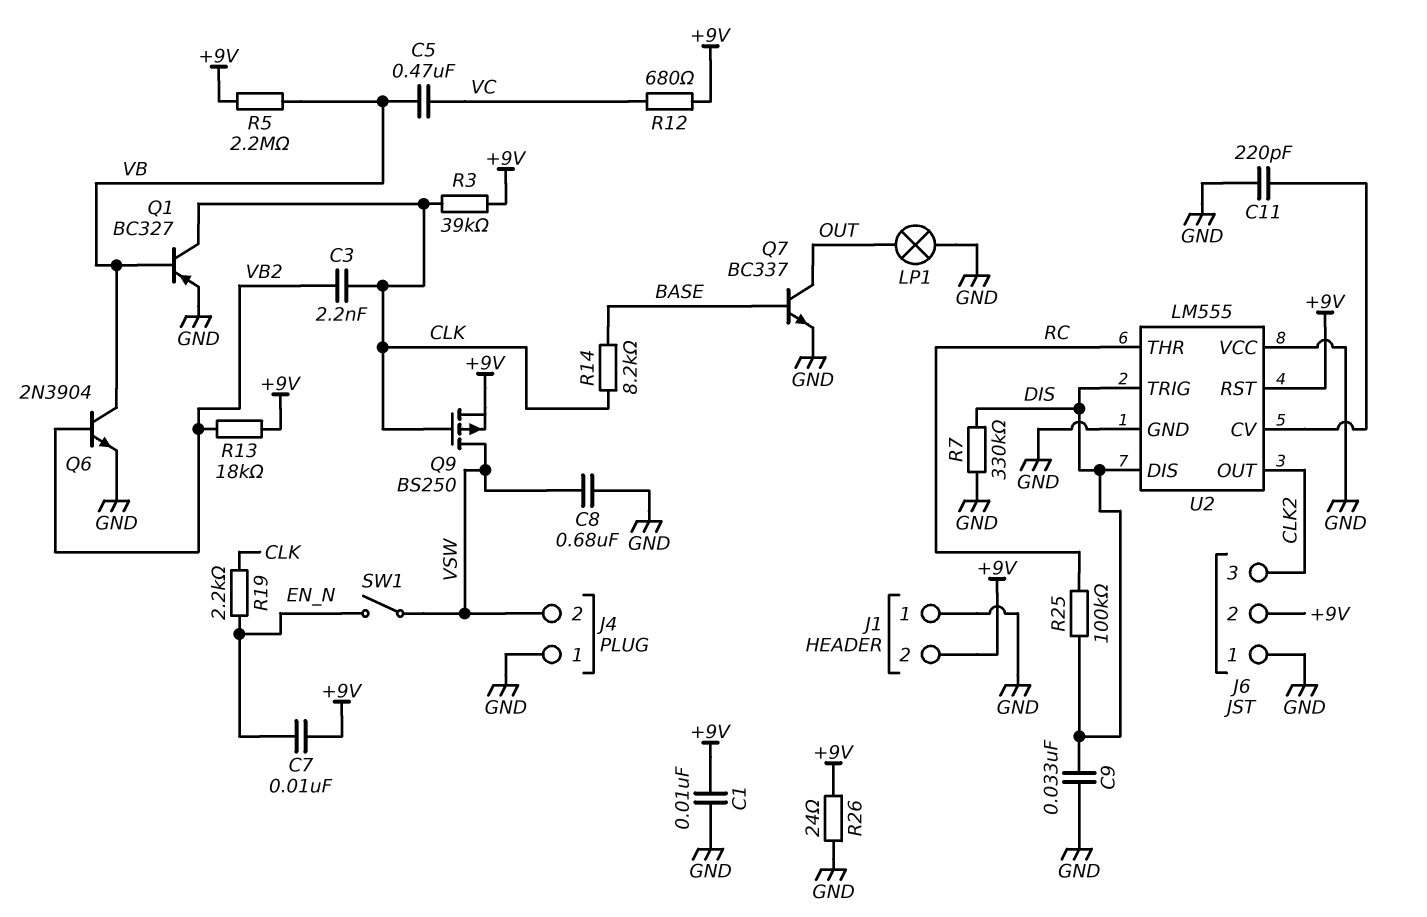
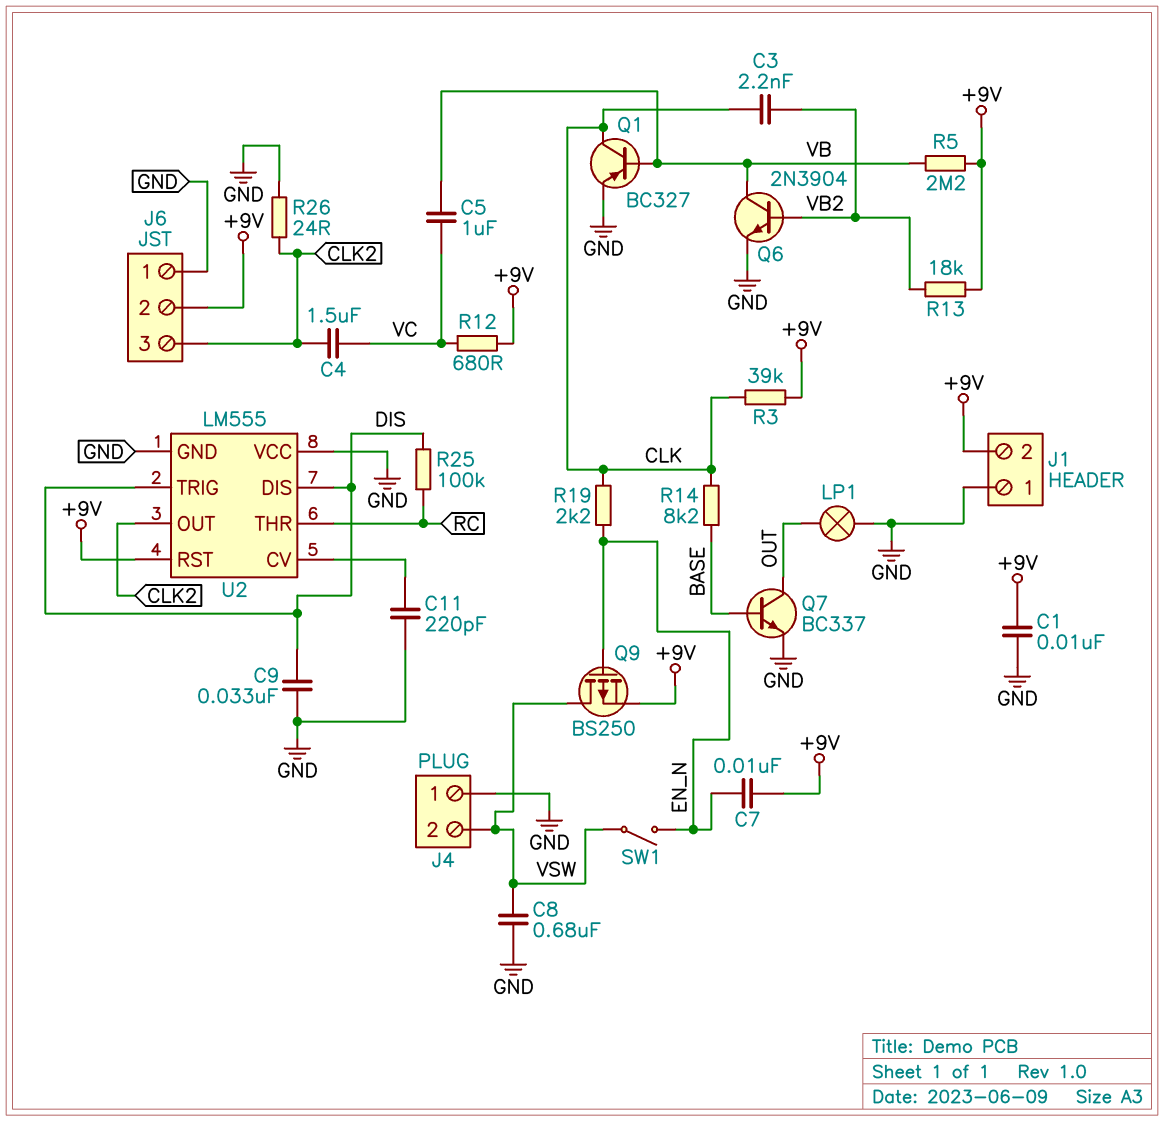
C4: none -> 1.5uF (CLK2, VC)
C5: 470nF (VB, VC) -> 1uF (VB, VC)
Q9: PMOS BS250 (G CLK, D VSW, S +9V) -> PMOS BS250 (G EN_N, D VSW, S +9V)
R7: 330k (DIS, GND) -> none
R26: 24 (+9V, GND) -> 24 (CLK2, GND)

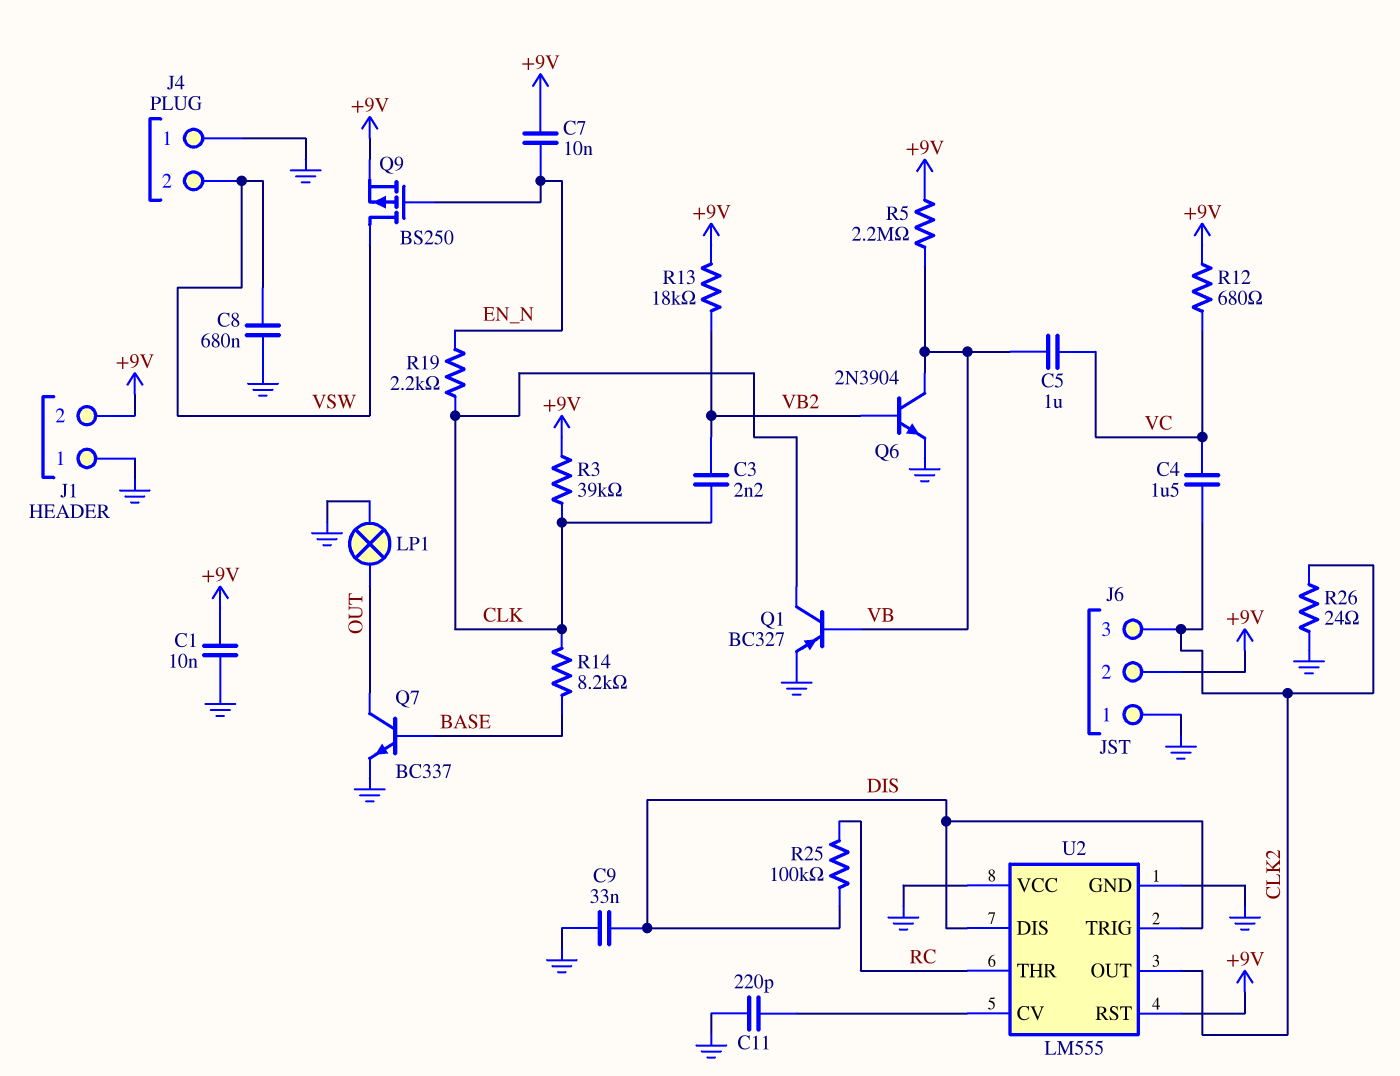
SW1: switch (EN_N, VSW) -> none

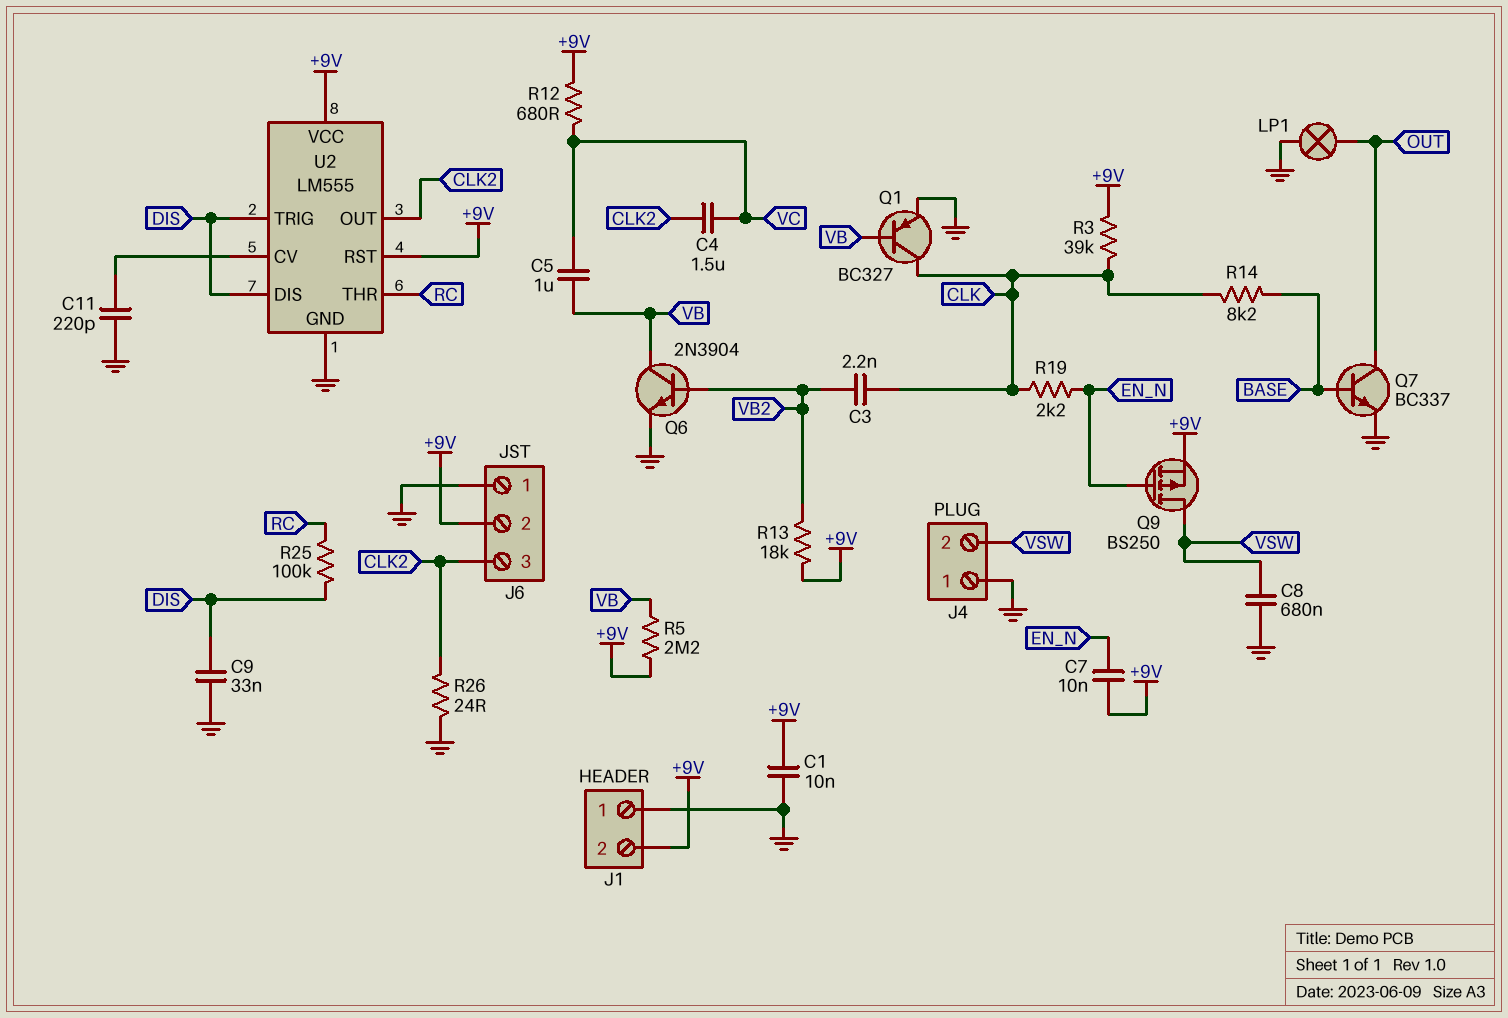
U2 pin VCC: GND -> +9V

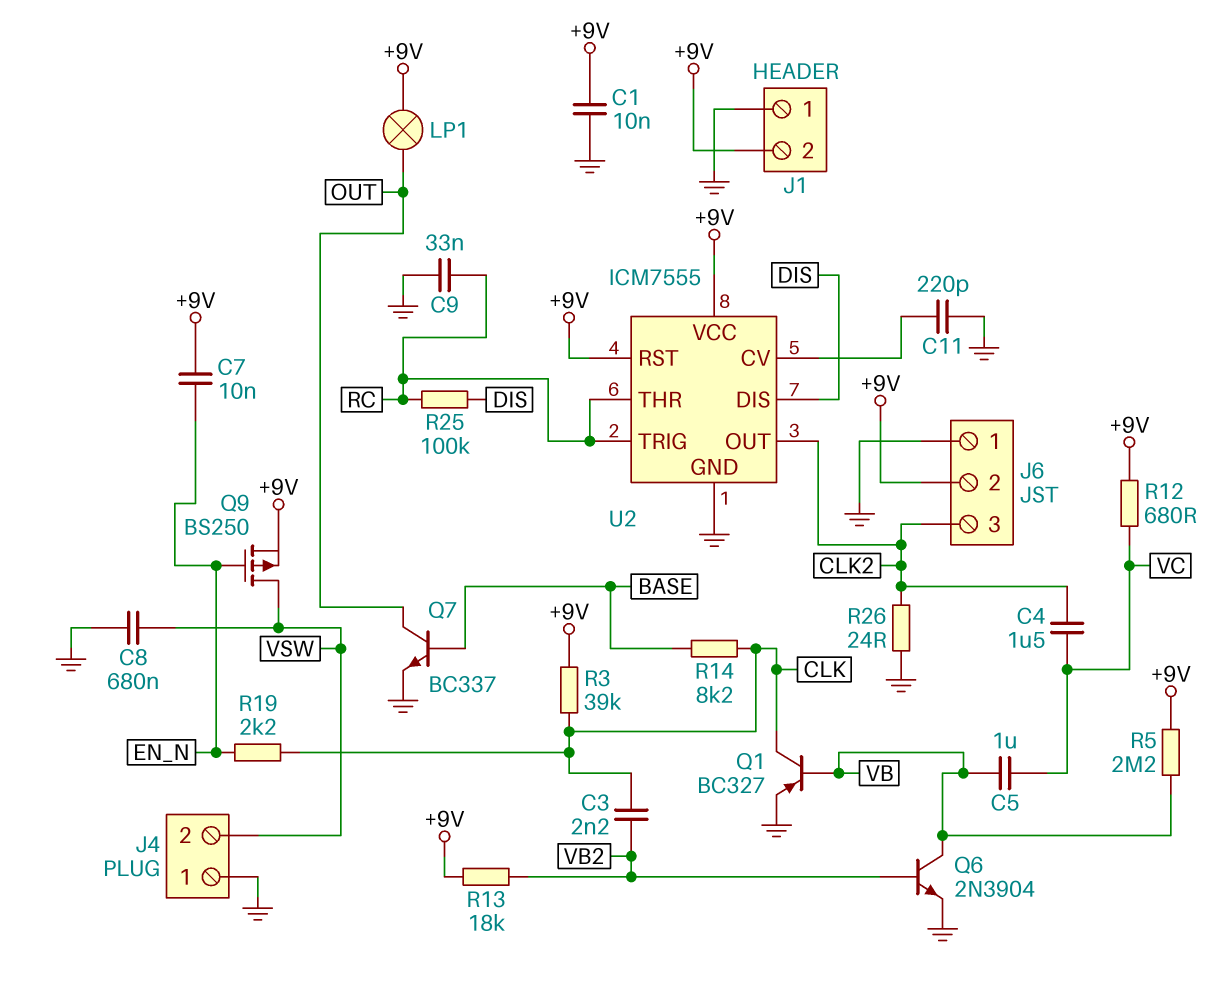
C9: 33nF (DIS, GND) -> 33nF (GND, RC)
LP1: lamp (GND, OUT) -> lamp (+9V, OUT)
U2: LM555 -> ICM7555
U2 pin TRIG: DIS -> RC

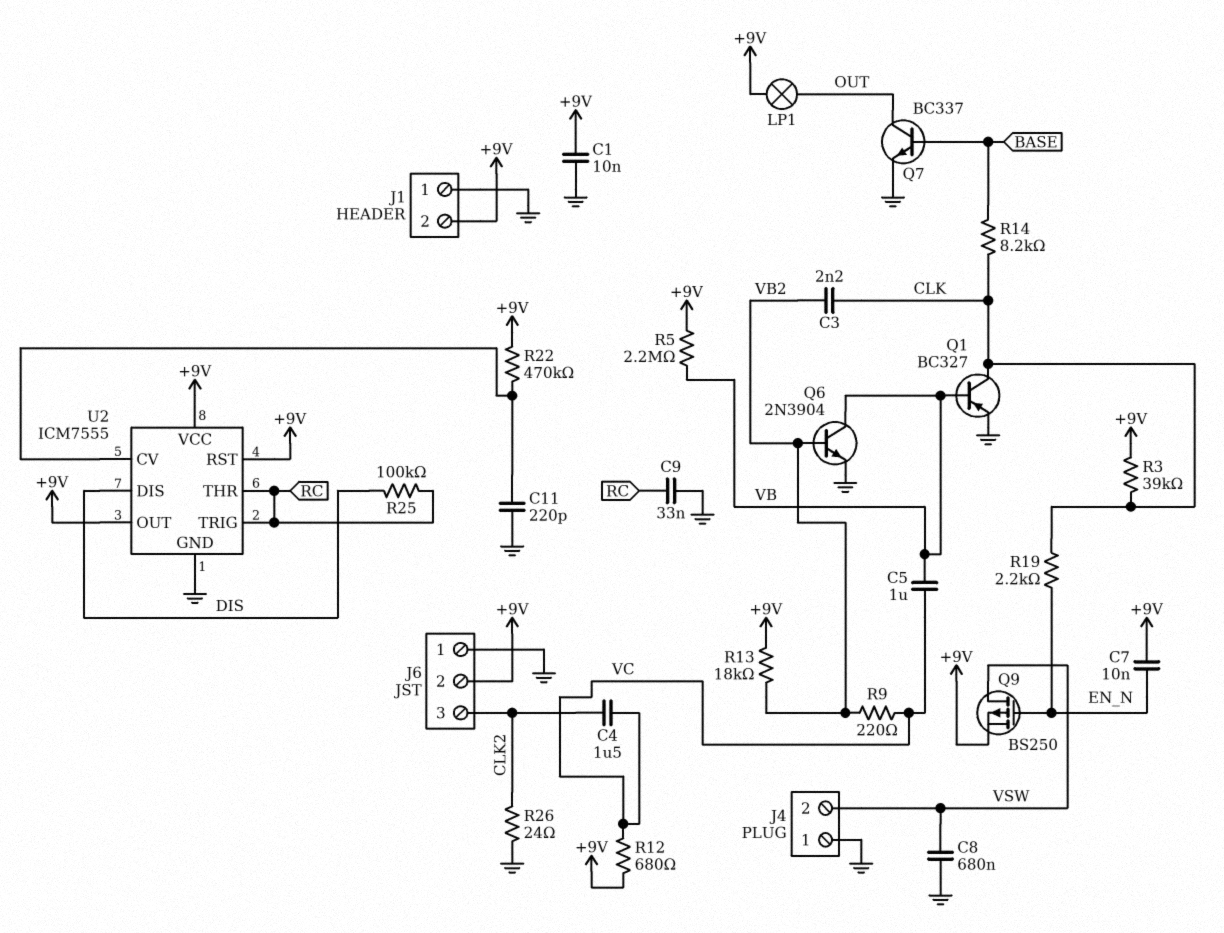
R9: none -> 220 (VB2, VC)
R22: none -> 470k (+9V, U2/CV)
U2 pin OUT: CLK2 -> +9V

